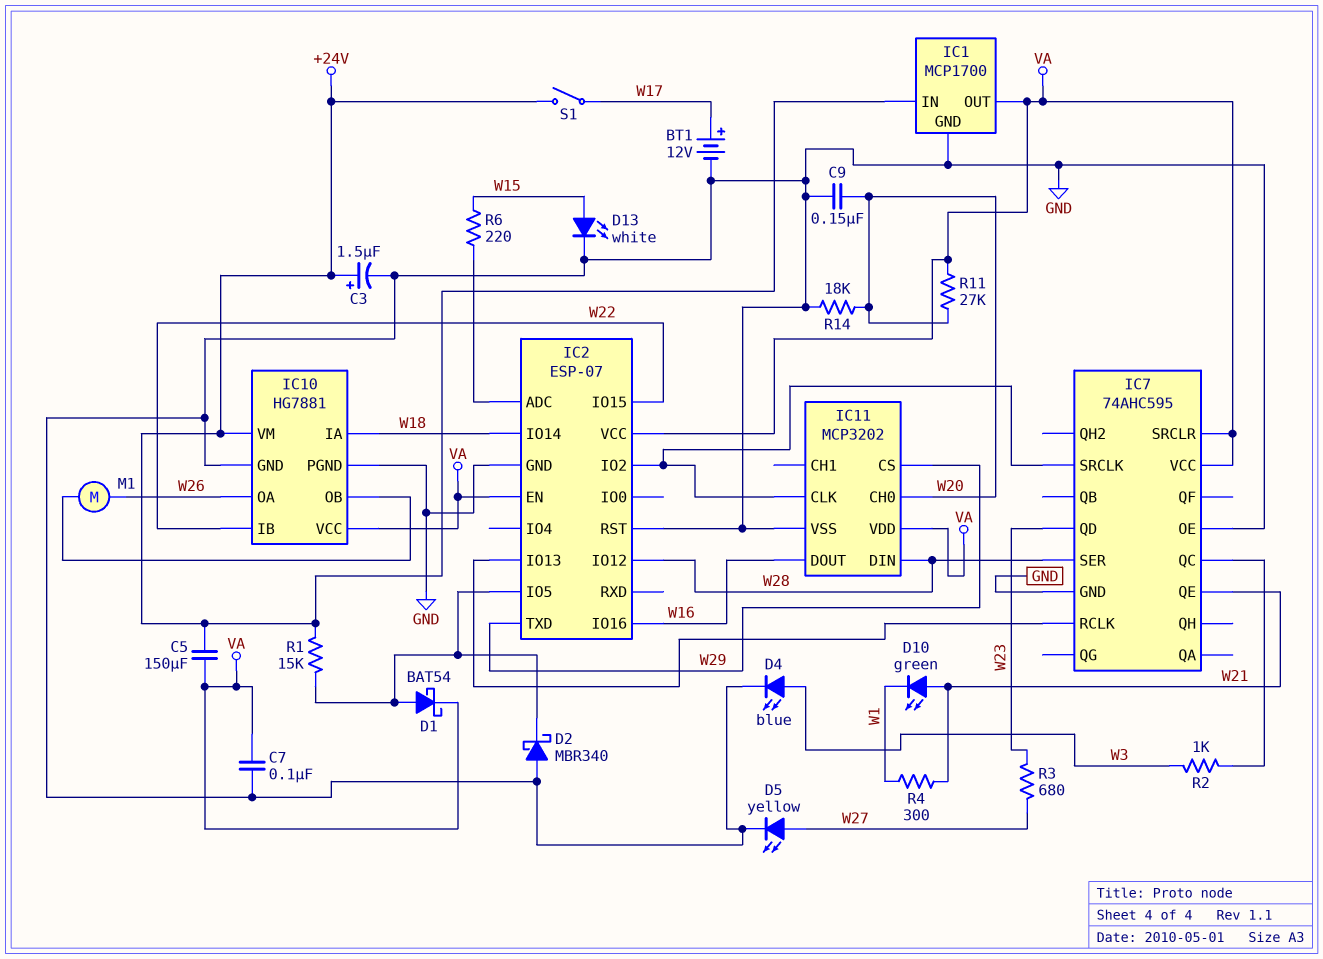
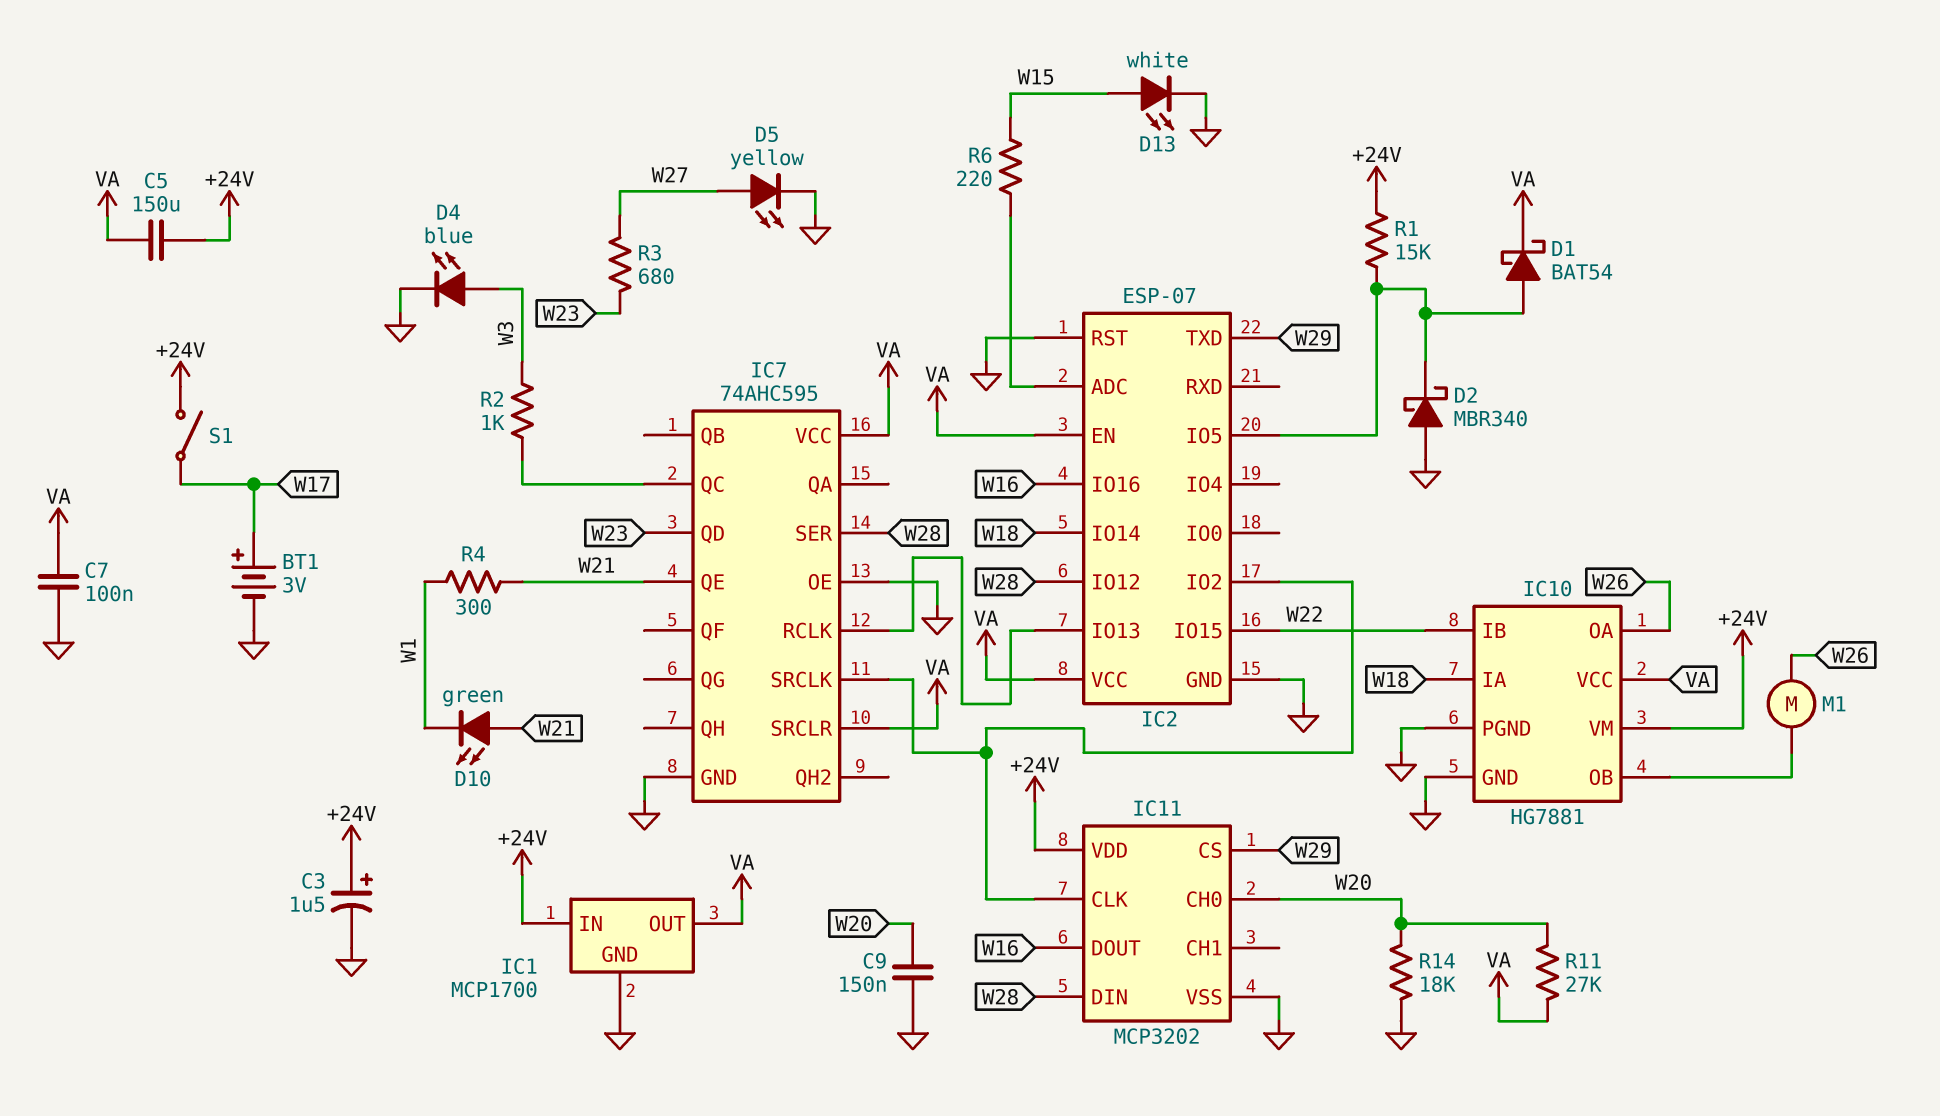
BT1: 12V (plus W17, minus GND) -> 3V (plus W17, minus GND)
IC11 pin VDD: VA -> +24V

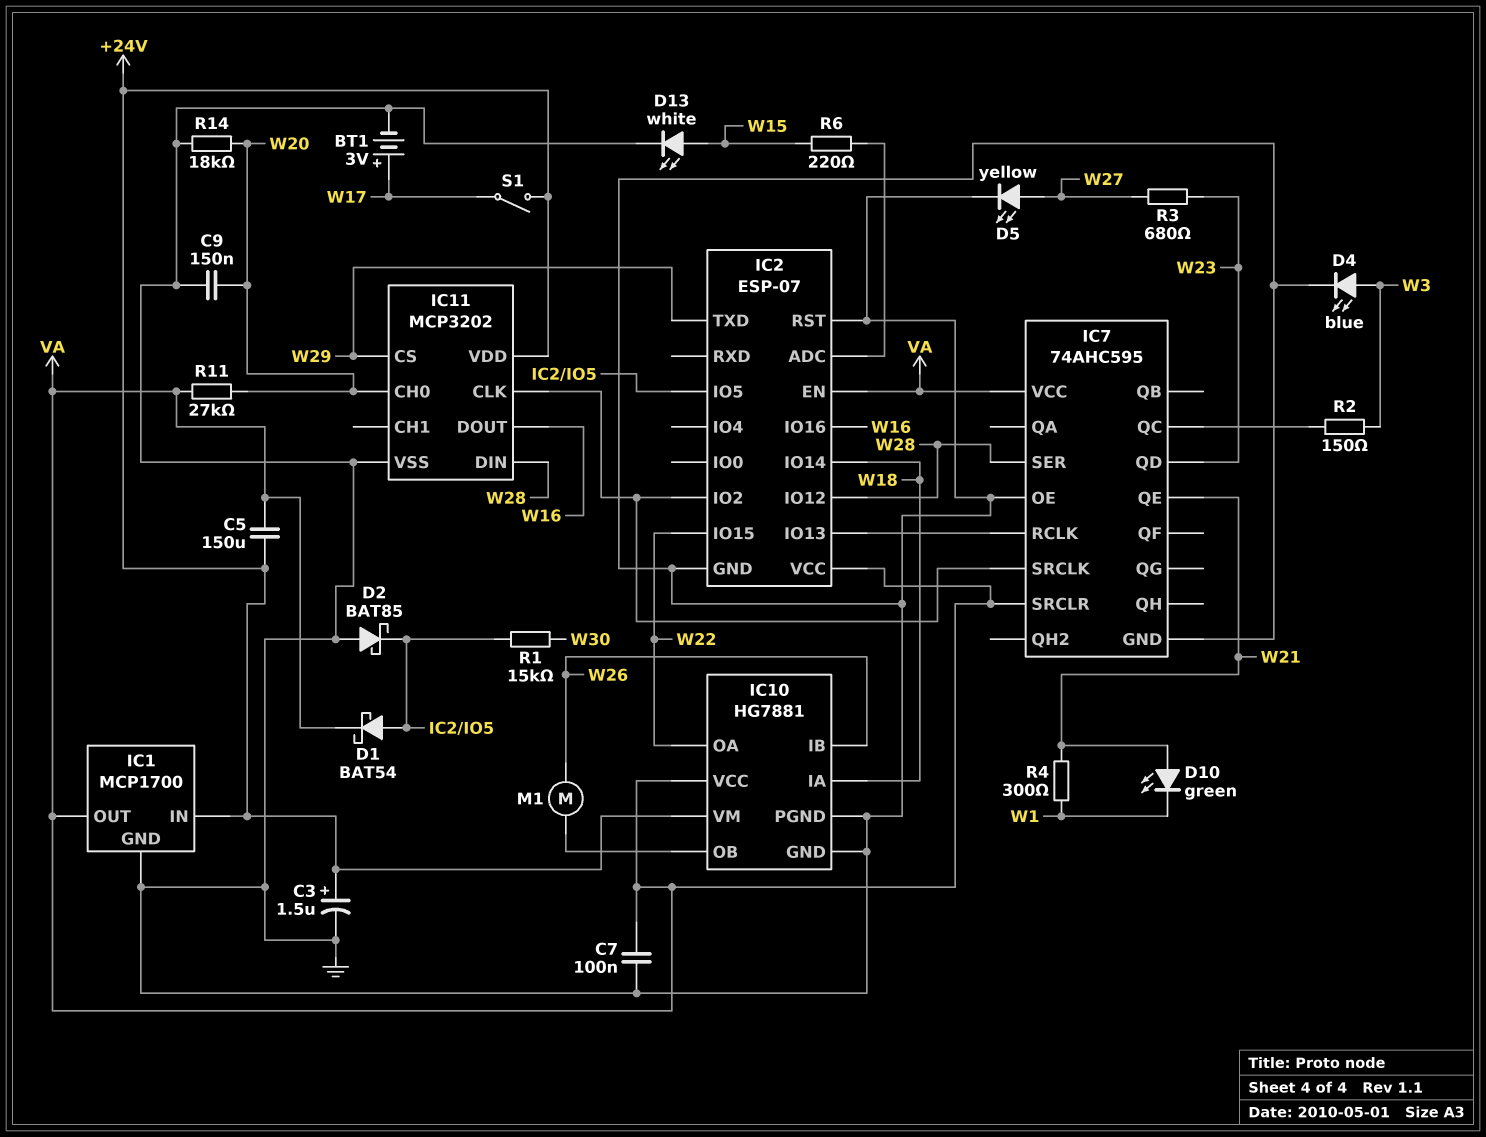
D2: schottky MBR340 (A GND, K IC2/IO5) -> schottky BAT85 (A GND, K IC2/IO5)
IC10 pin IB: W22 -> W26
IC10 pin OA: W26 -> W22
R1: 15k (+24V, IC2/IO5) -> 15k (IC2/IO5, W30)
R2: 1k (IC7/QC, W3) -> 150 (IC7/QC, W3)

